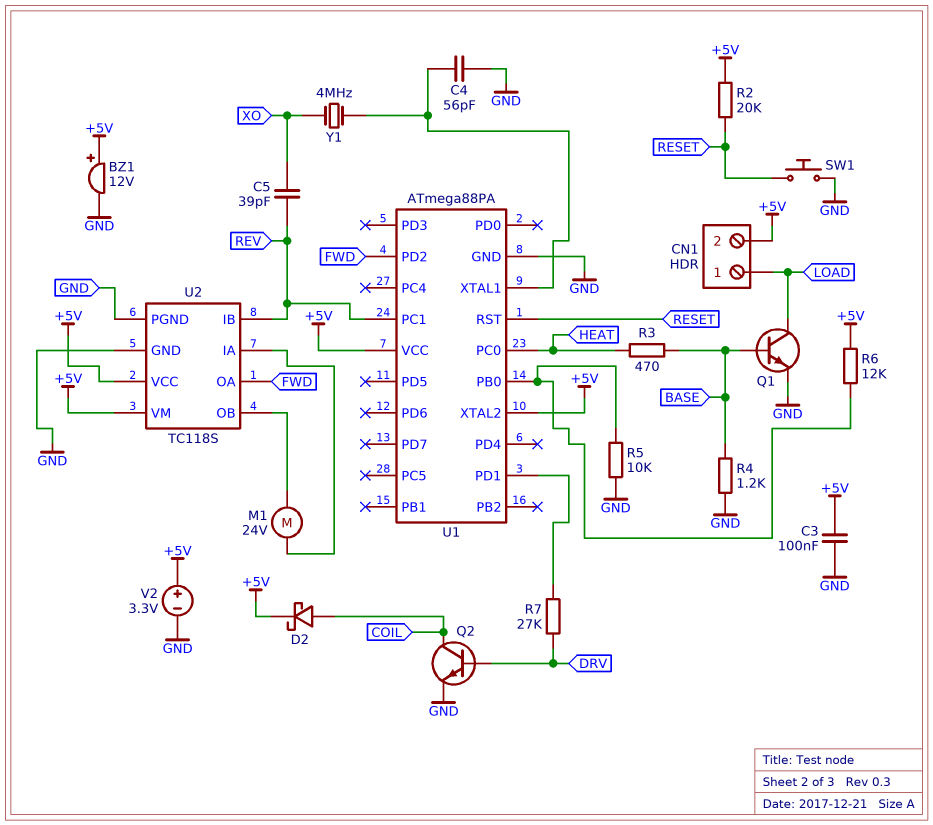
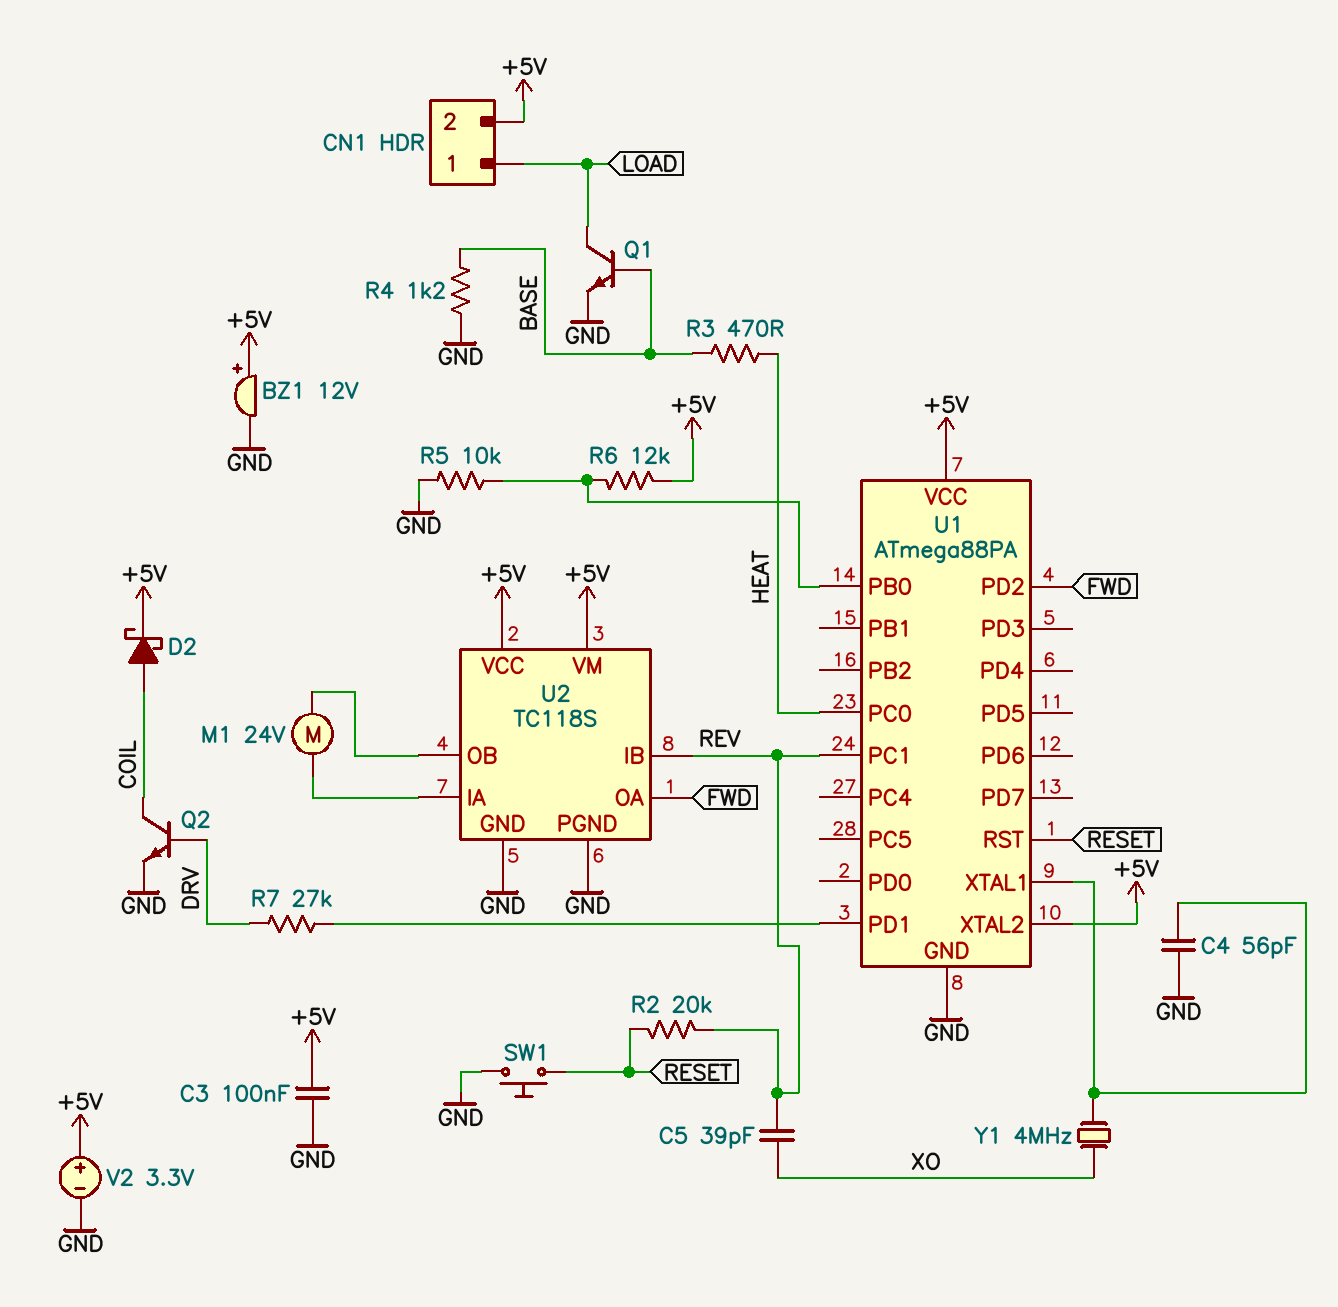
R2: 20k (+5V, RESET) -> 20k (RESET, REV)

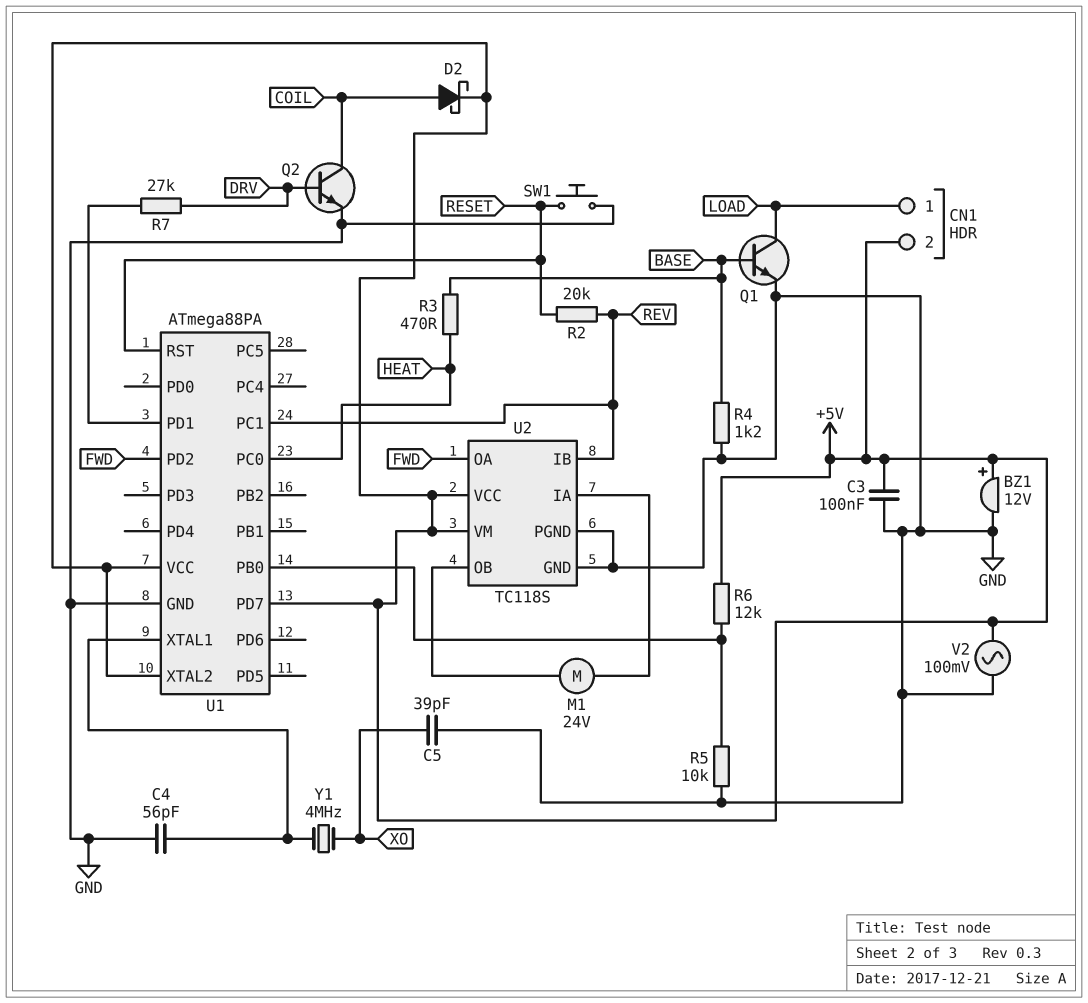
C5: 39pF (REV, XO) -> 39pF (GND, XO)
U1 pin PD7: none -> +5V
V2: 3.3V (plus +5V, minus GND) -> AC 100mV (+5V, GND)

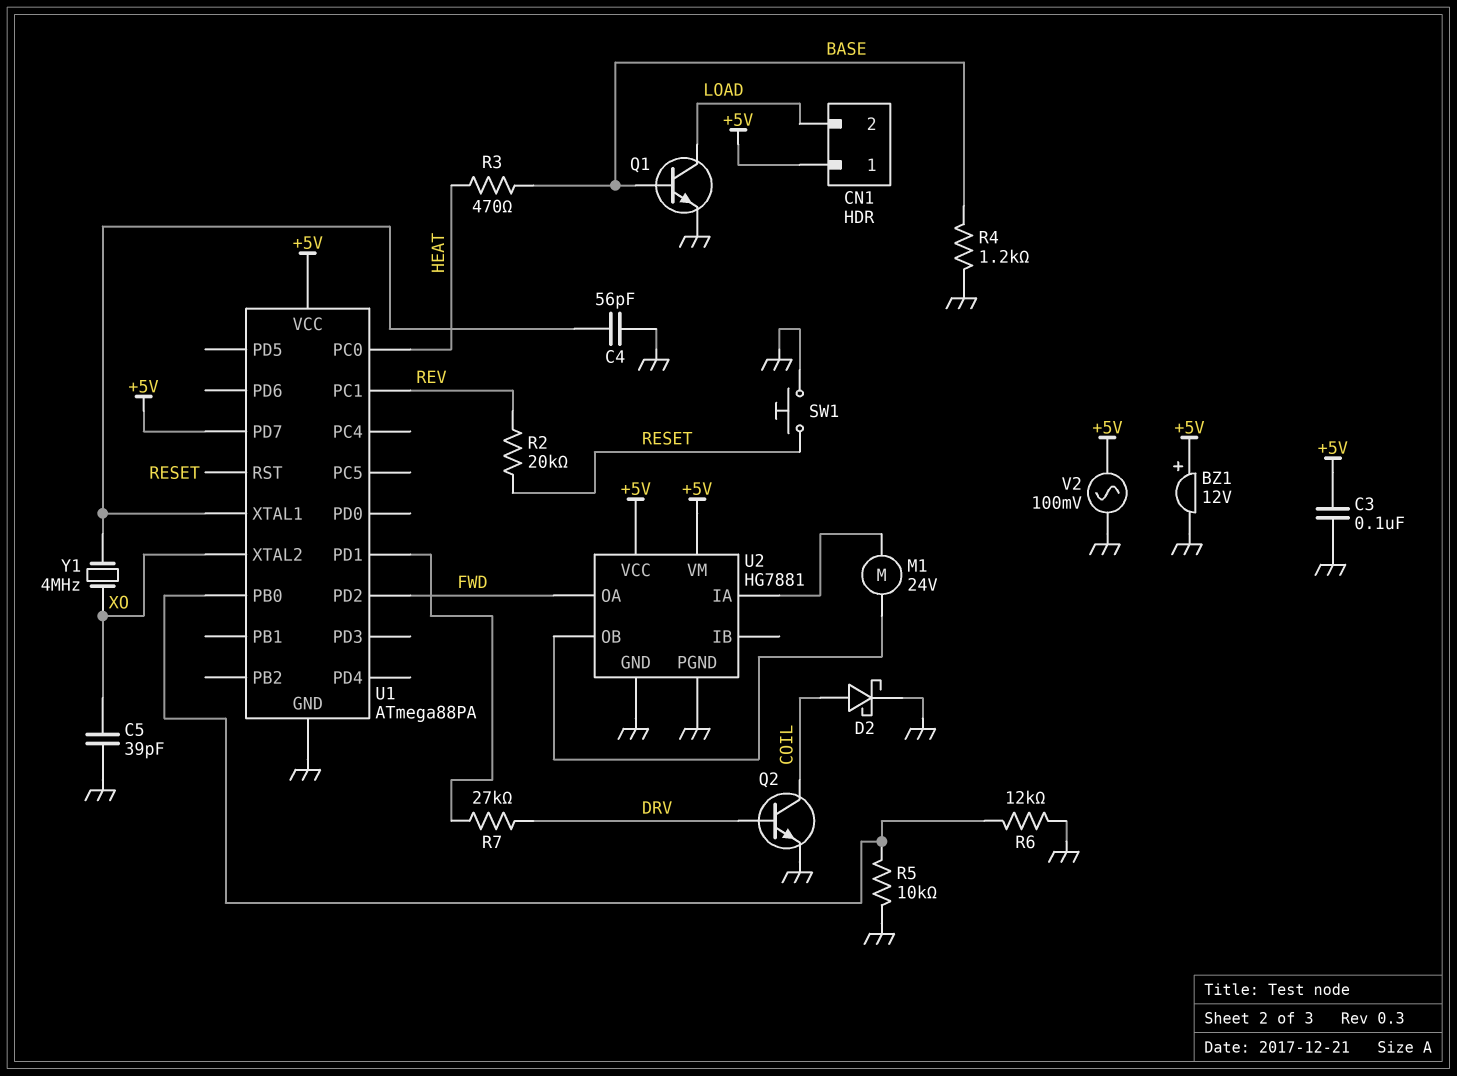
CN1 pin 1: LOAD -> +5V
CN1 pin 2: +5V -> LOAD
D2: schottky (A COIL, K +5V) -> schottky (A COIL, K GND)
R6: 12k (+5V, U1/PB0) -> 12k (GND, U1/PB0)
U1 pin XTAL2: +5V -> XO
U2: TC118S -> HG7881
U2 pin IB: REV -> none

